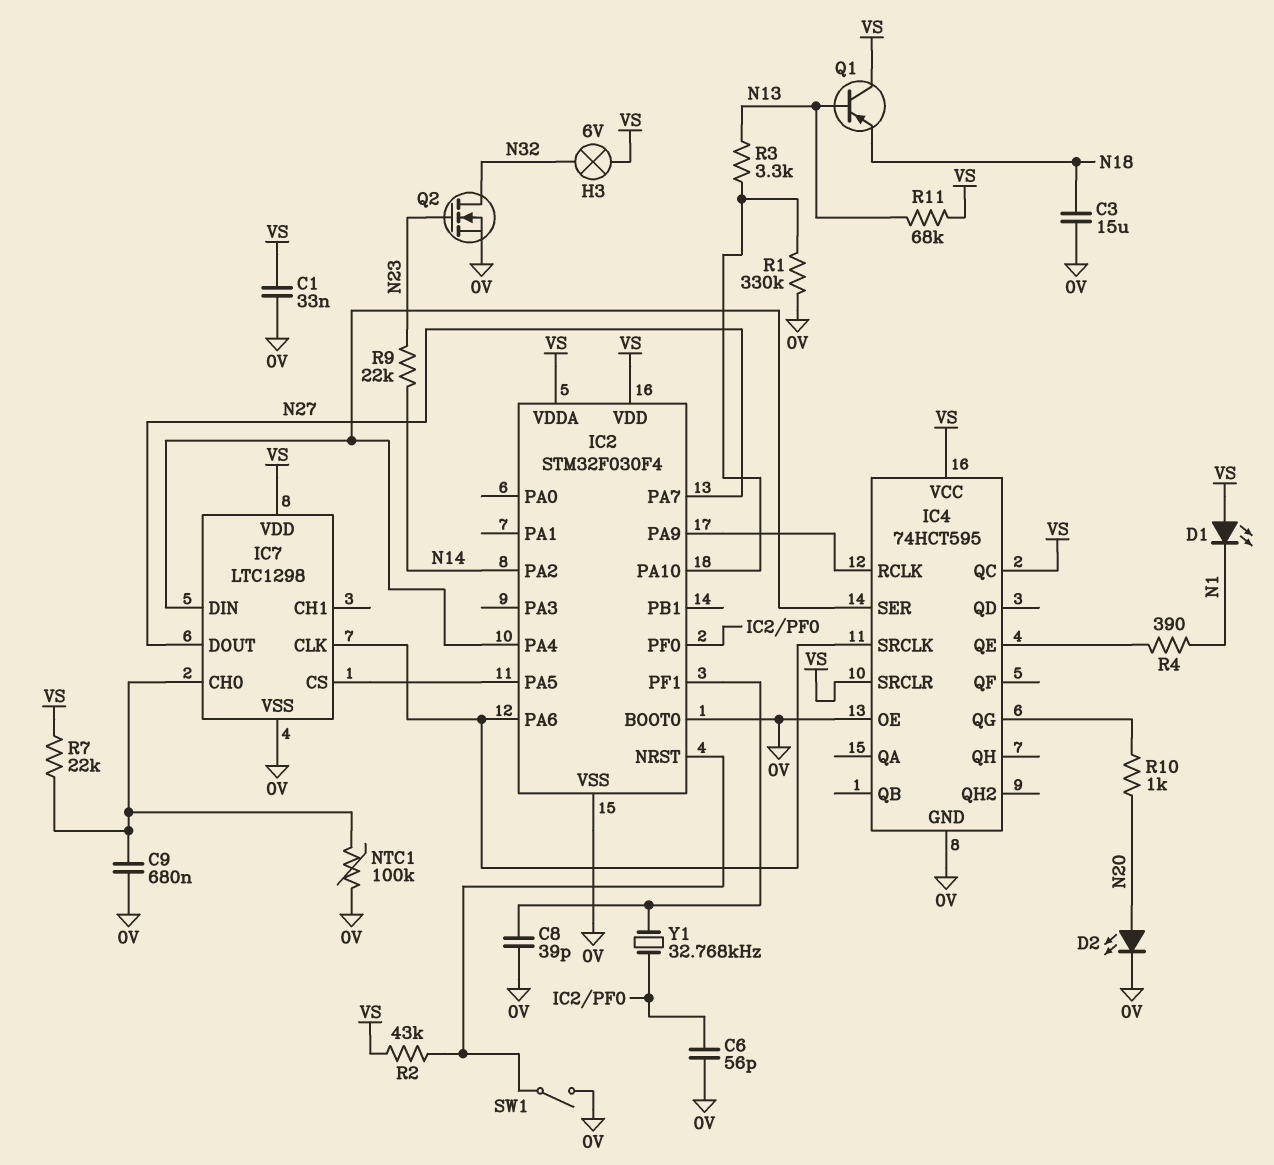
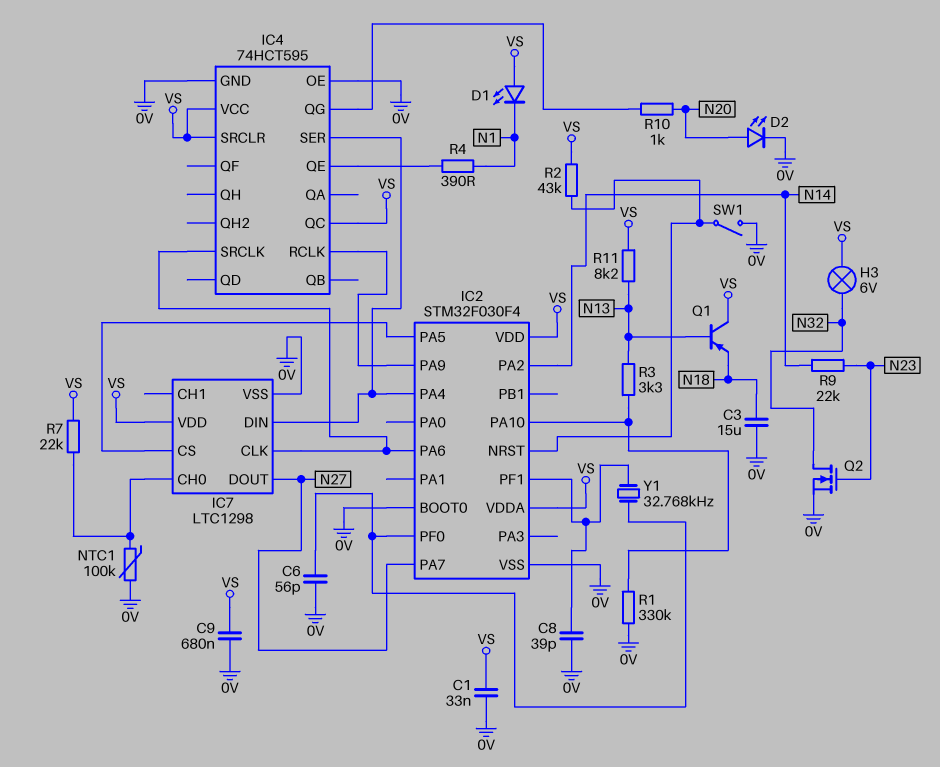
C9: 680nF (0V, IC7/CH0) -> 680nF (0V, VS)
R11: 68k (N13, VS) -> 8.2k (N13, VS)

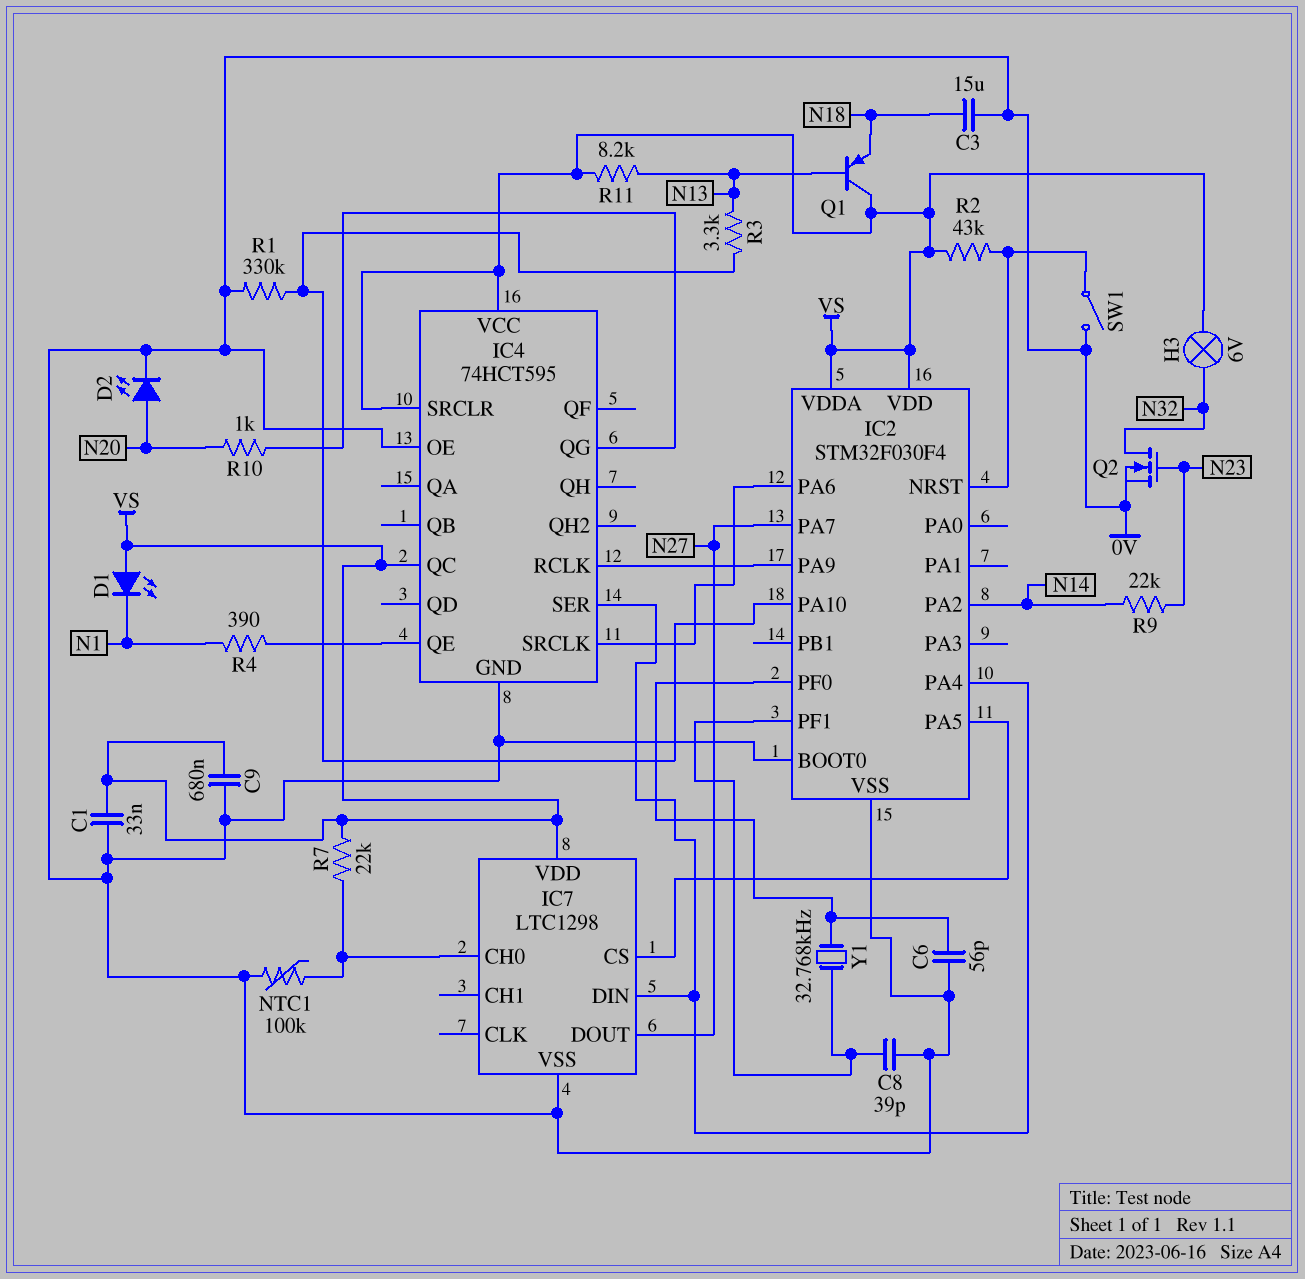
IC7 pin CLK: IC2/PA6 -> none

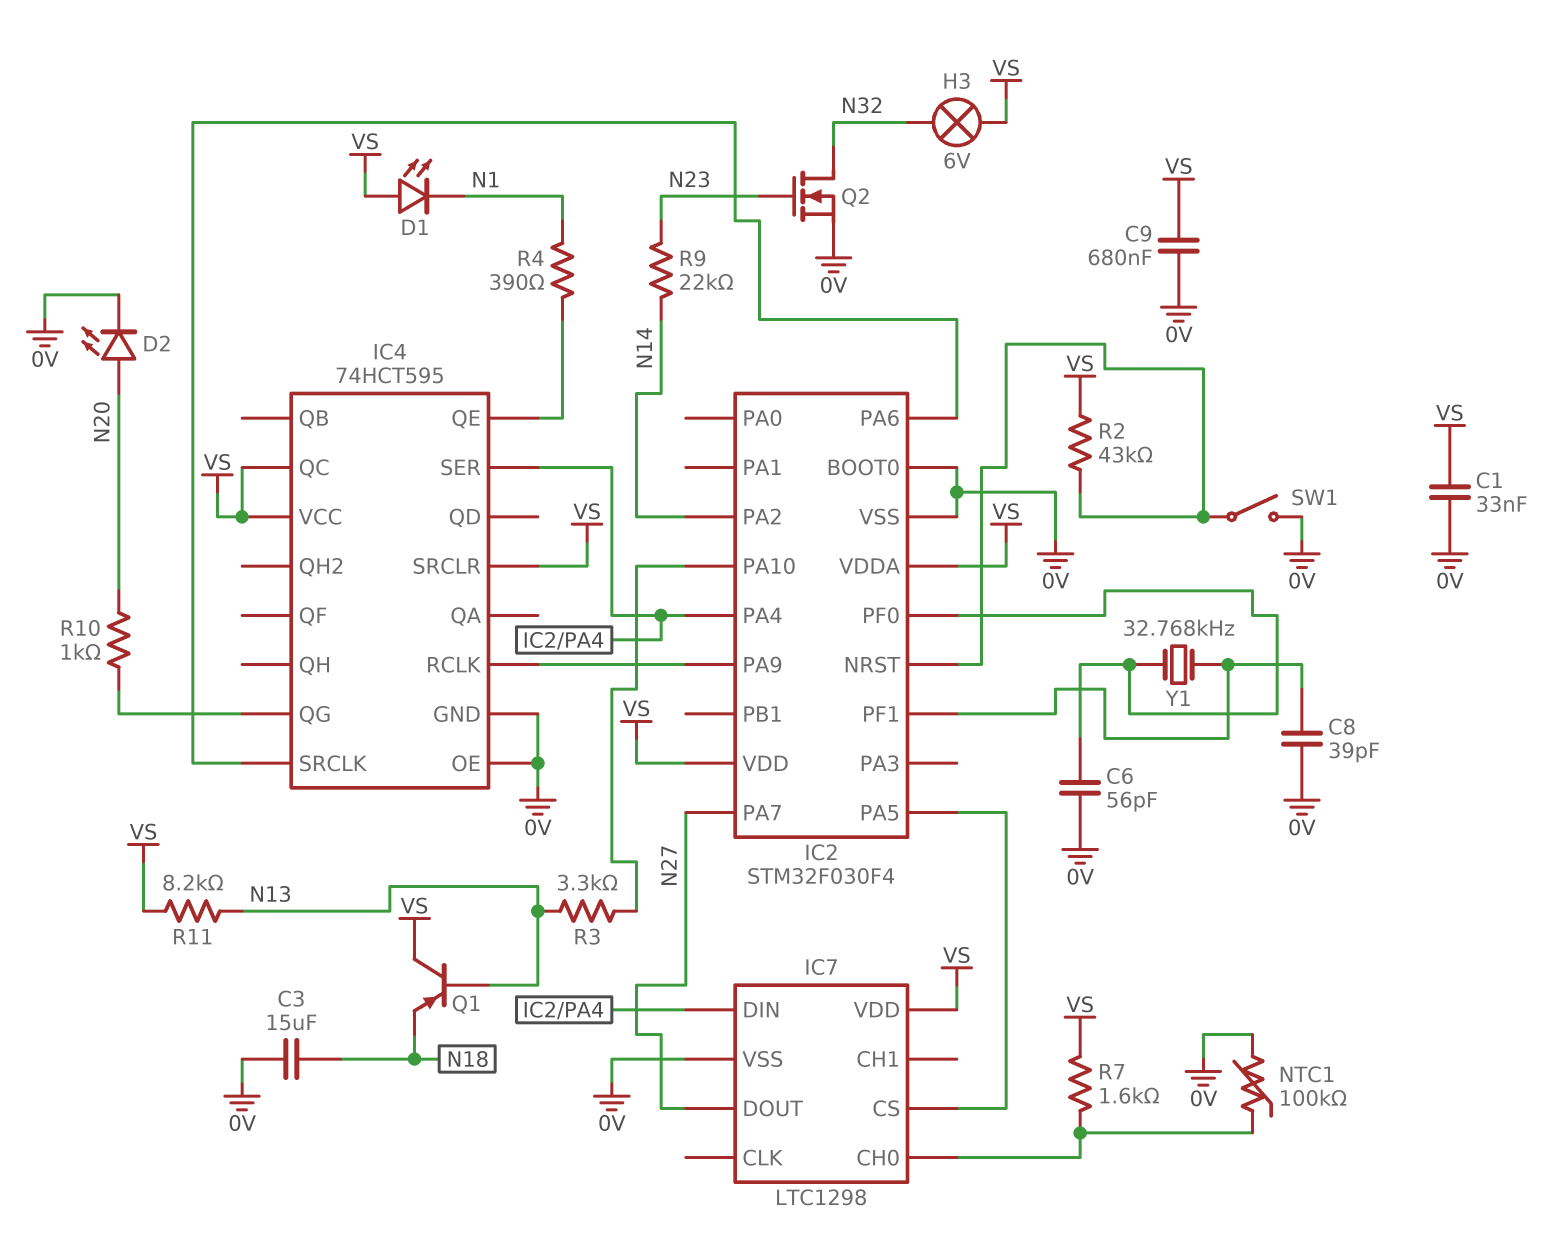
R1: 330k (0V, IC2/PA10) -> none
R7: 22k (IC7/CH0, VS) -> 1.6k (IC7/CH0, VS)

